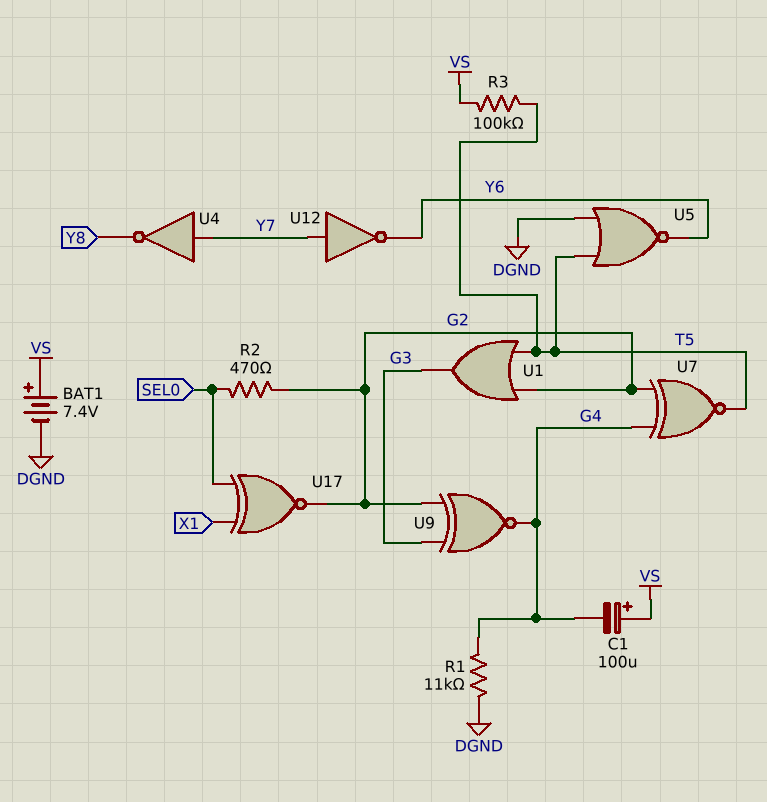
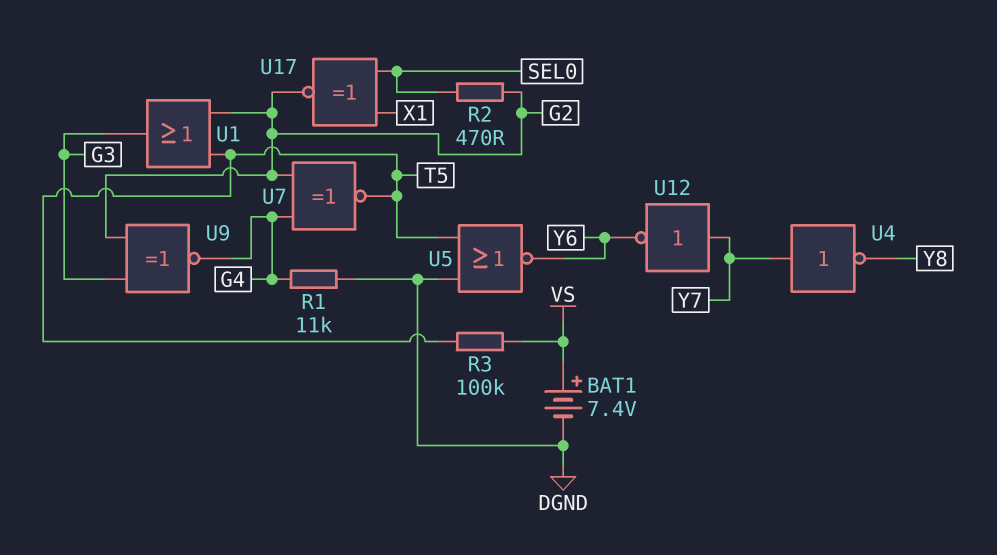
C1: 100uF (plus VS, minus G4) -> none

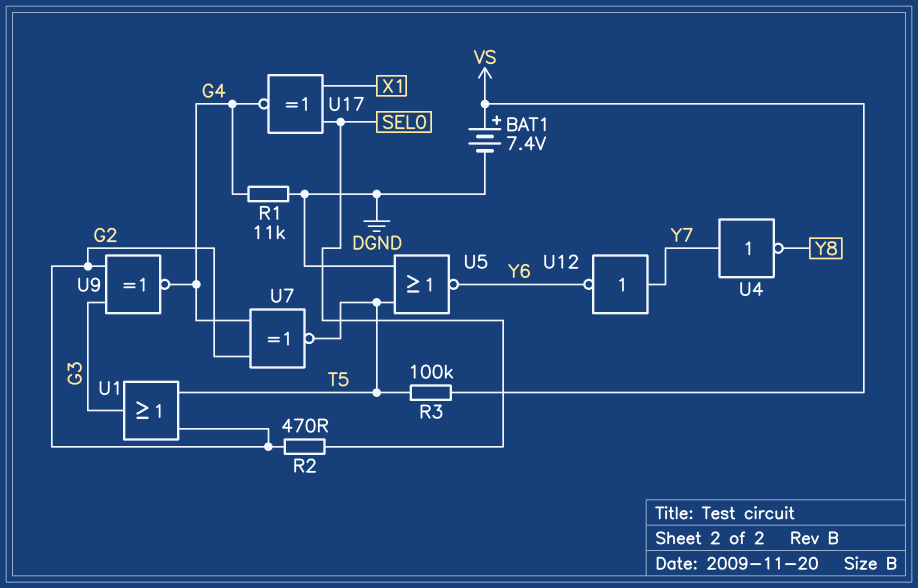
U17: XNOR (in SEL0, in X1, out G2) -> XNOR (in SEL0, in X1, out G4)

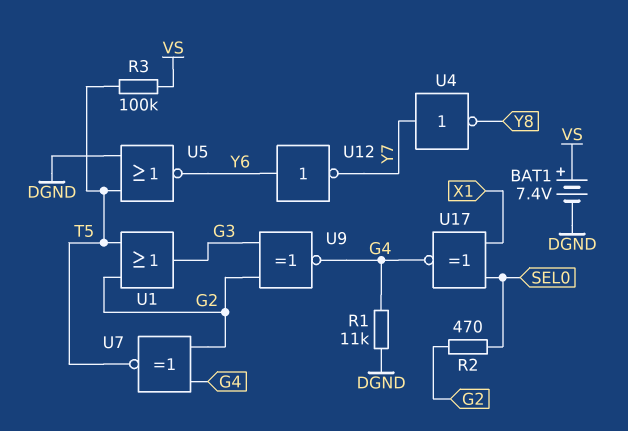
U12: NOT (in Y7, out Y6) -> NOT (in Y6, out Y7)

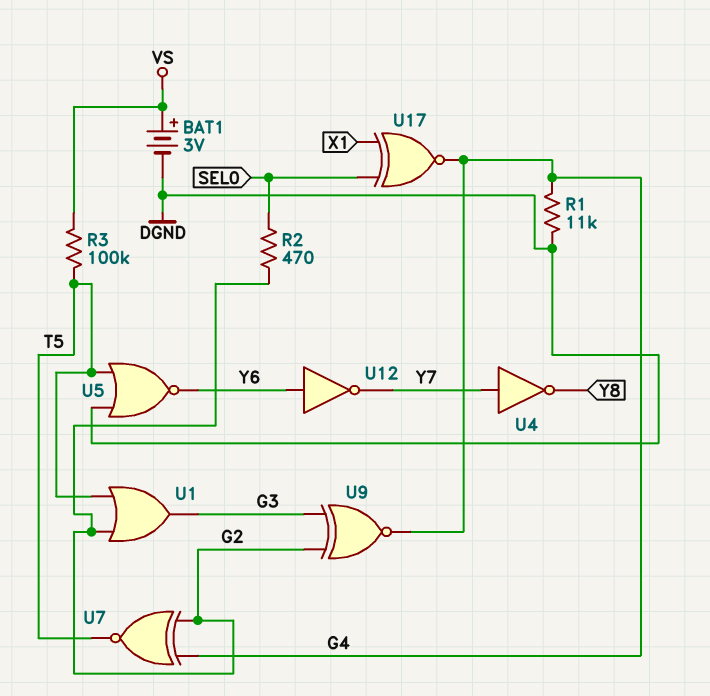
BAT1: 7.4V (plus VS, minus DGND) -> 3V (plus VS, minus DGND)

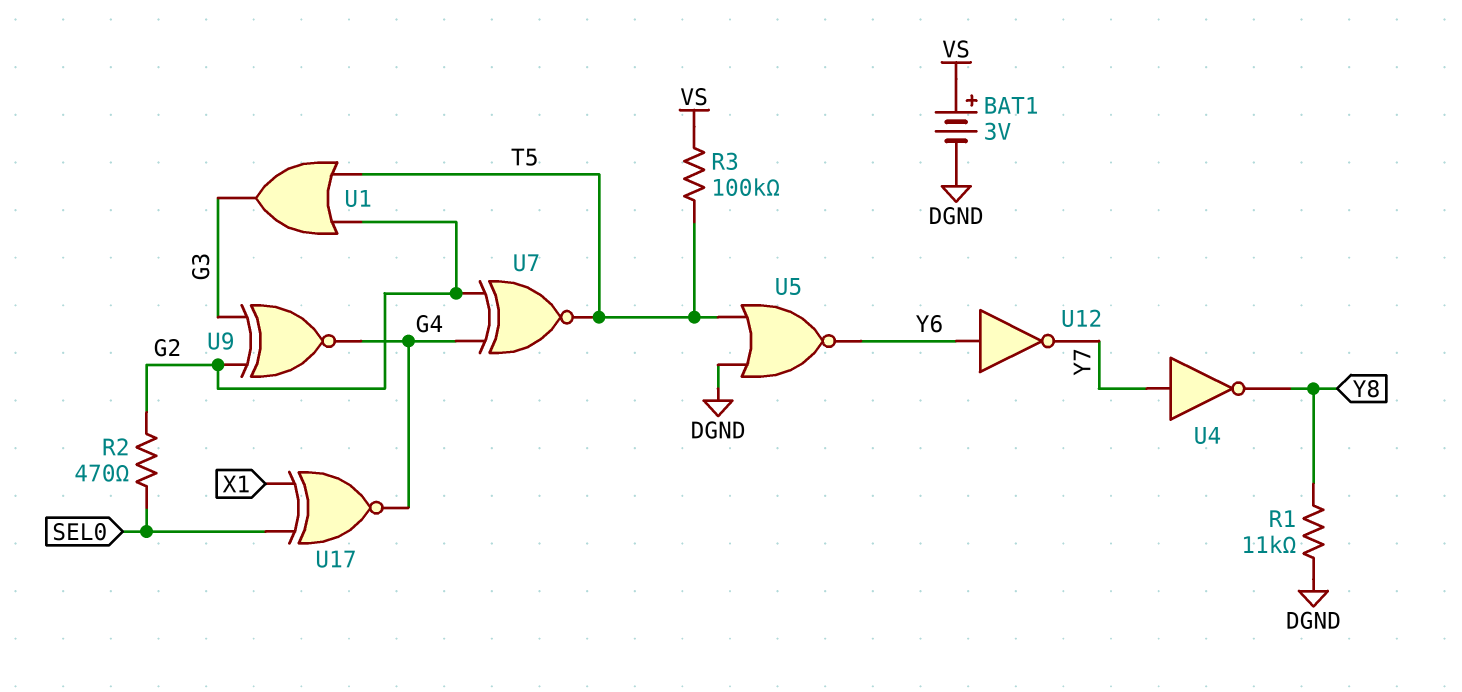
R1: 11k (DGND, G4) -> 11k (DGND, Y8)

